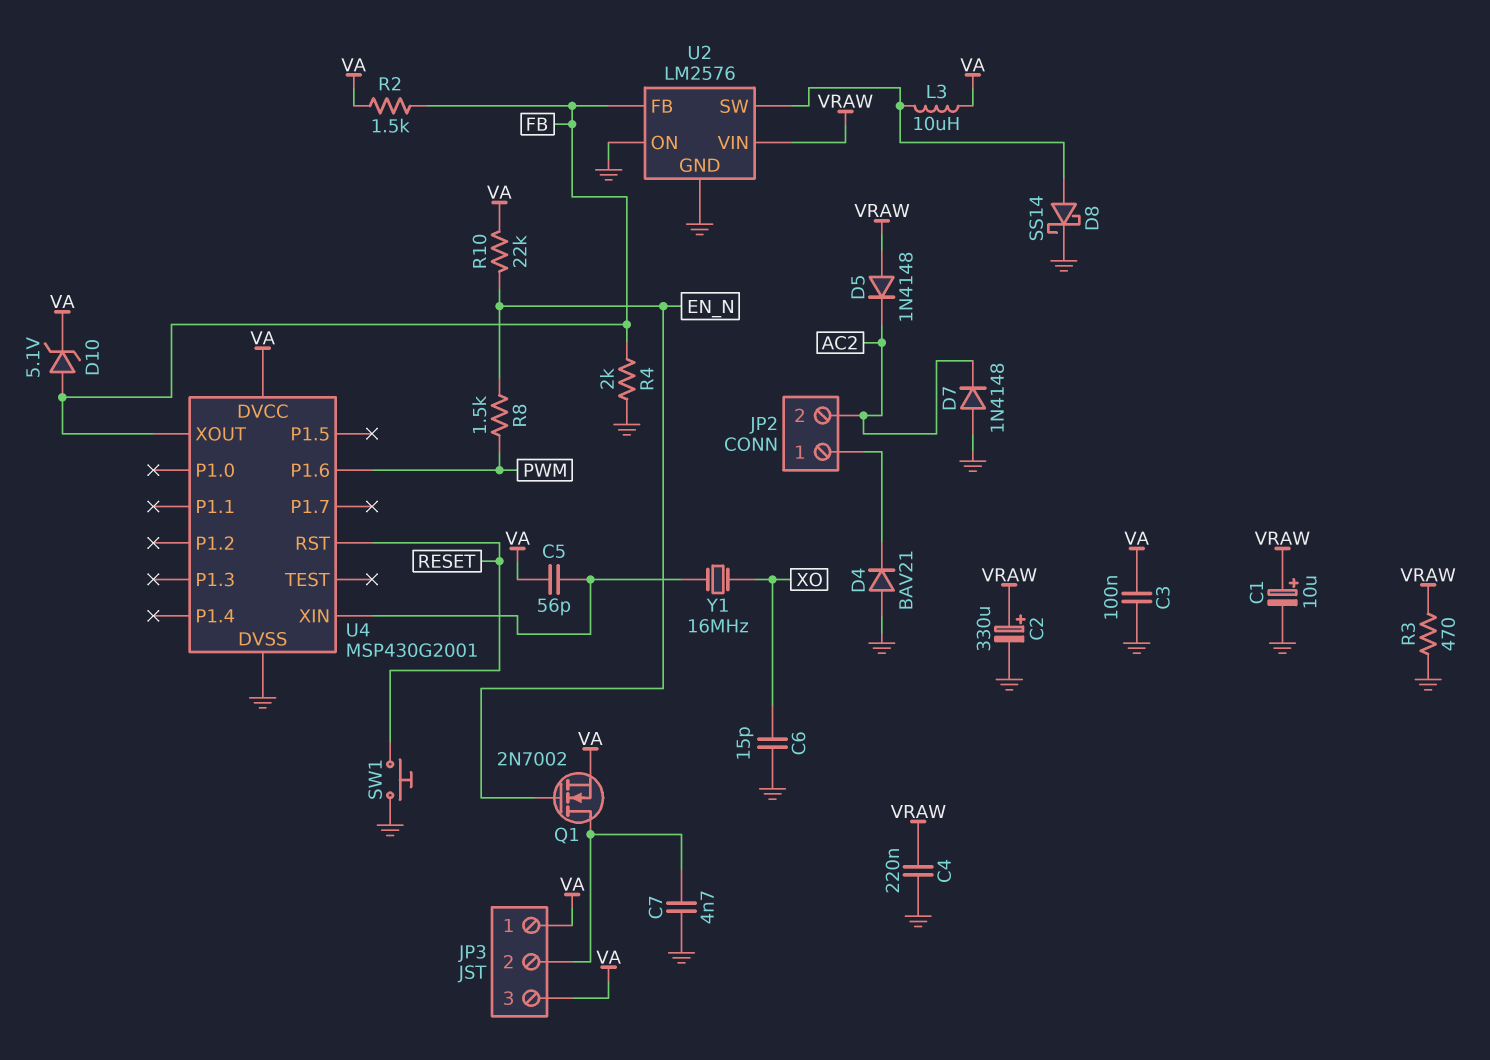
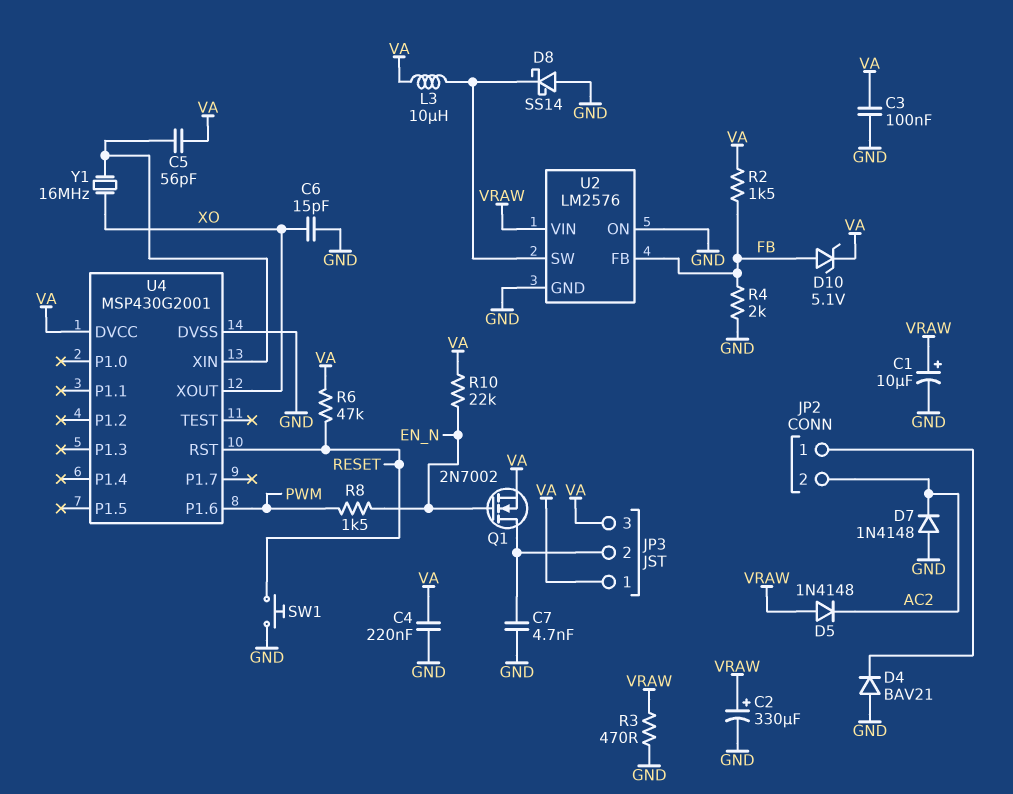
C4: 220nF (GND, VRAW) -> 220nF (GND, VA)
D8: schottky SS14 (A U2/SW, K GND) -> schottky SS14 (A GND, K U2/SW)
R6: none -> 47k (RESET, VA)
U4 pin XOUT: FB -> XO

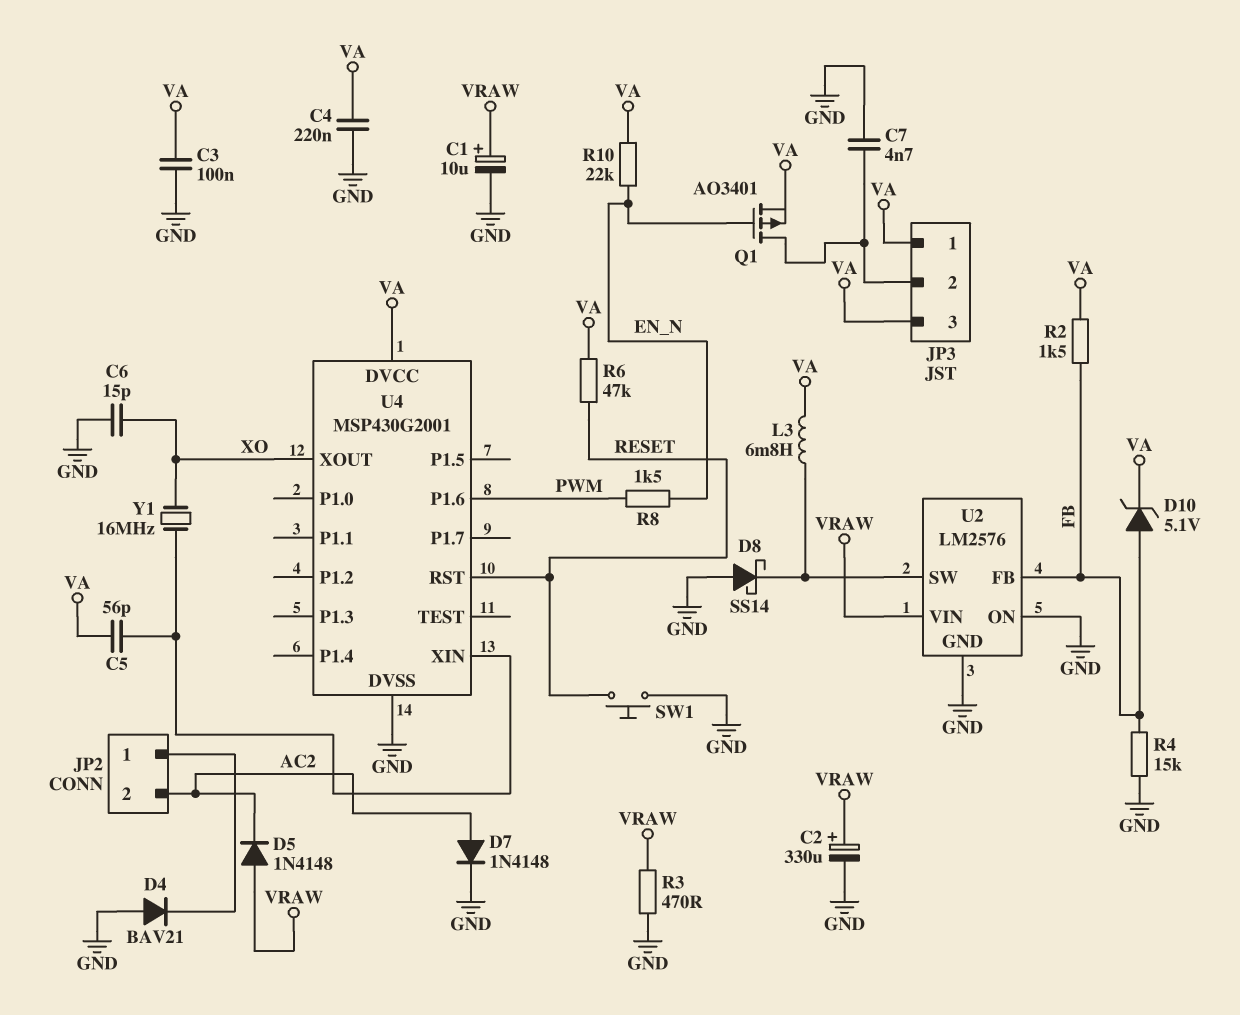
D7: diode 1N4148 (A GND, K AC2) -> diode 1N4148 (A AC2, K GND)
L3: 10uH (U2/SW, VA) -> 6.8mH (U2/SW, VA)
Q1: NMOS 2N7002 (G EN_N, D JP3/2, S VA) -> PMOS AO3401 (G EN_N, D JP3/2, S VA)
R4: 2k (FB, GND) -> 15k (FB, GND)

